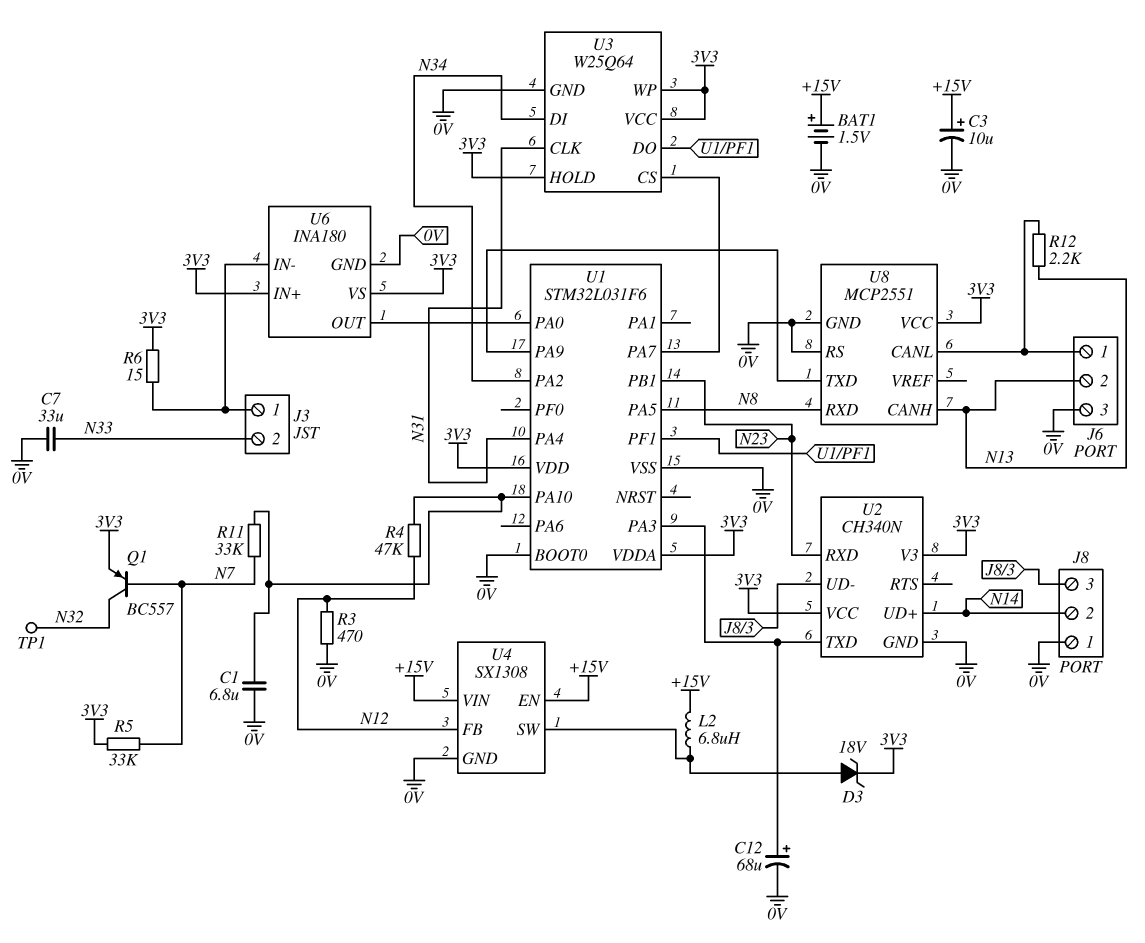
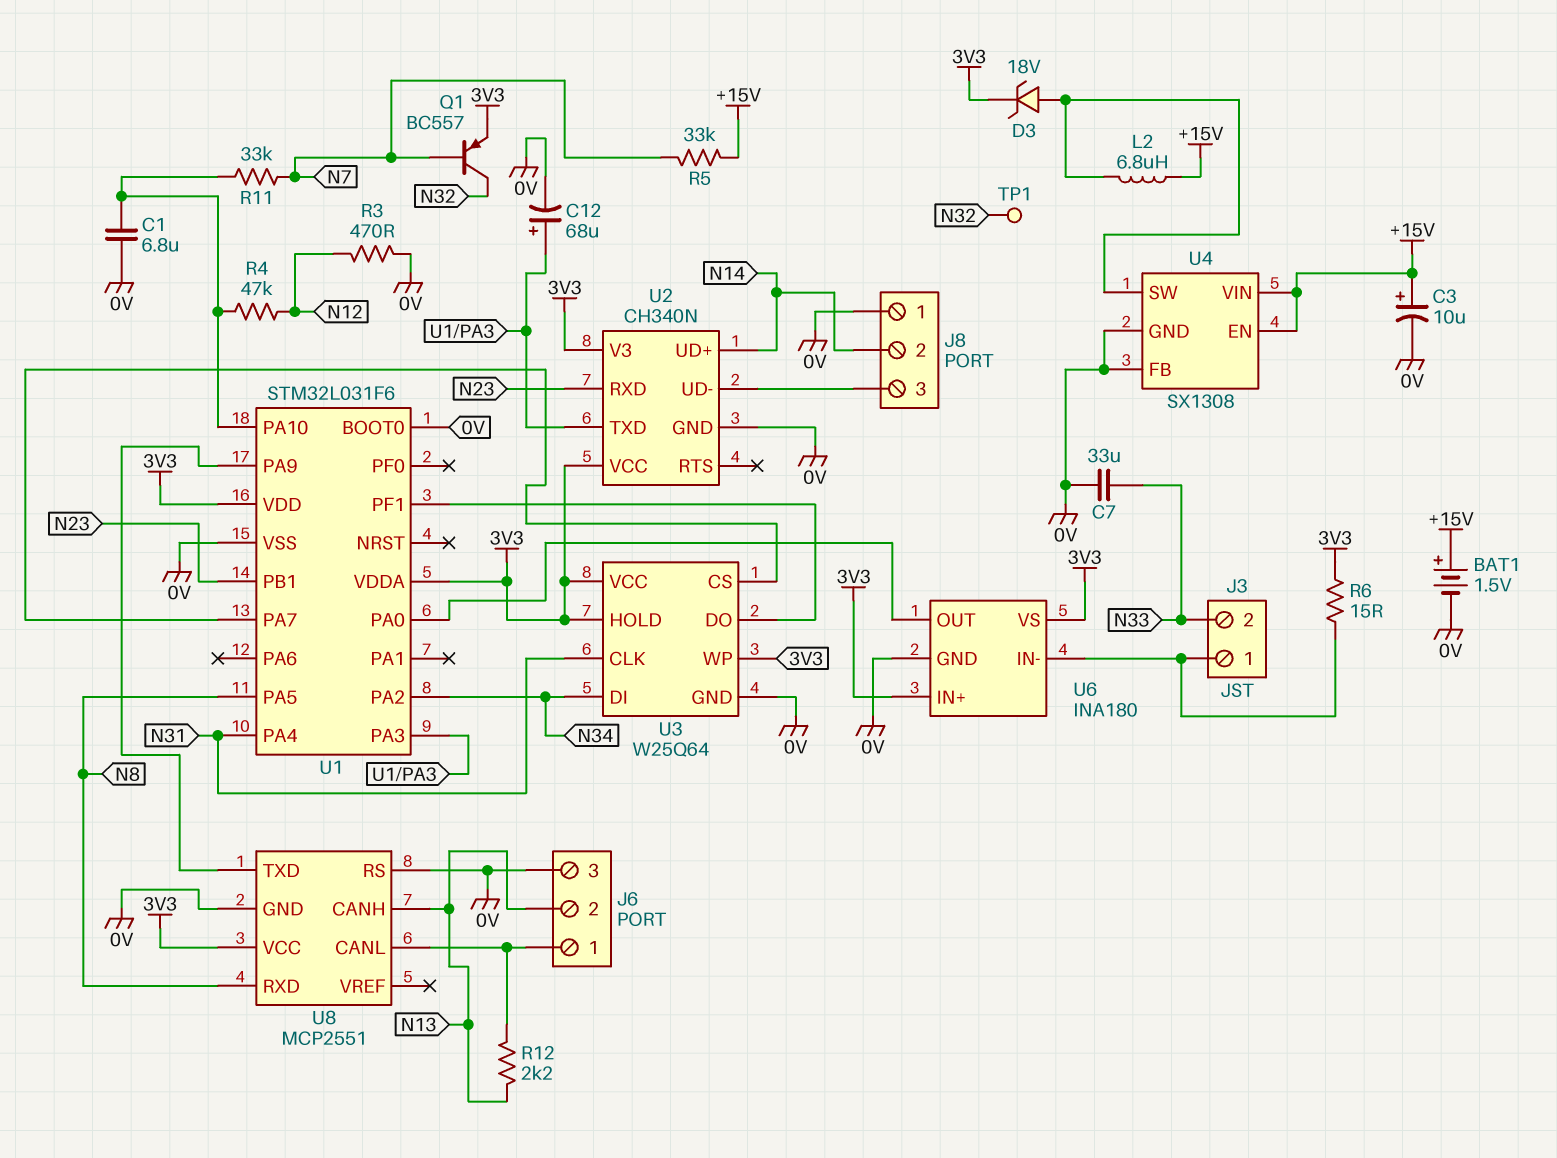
R5: 33k (3V3, N7) -> 33k (+15V, N7)
U4 pin FB: N12 -> 0V

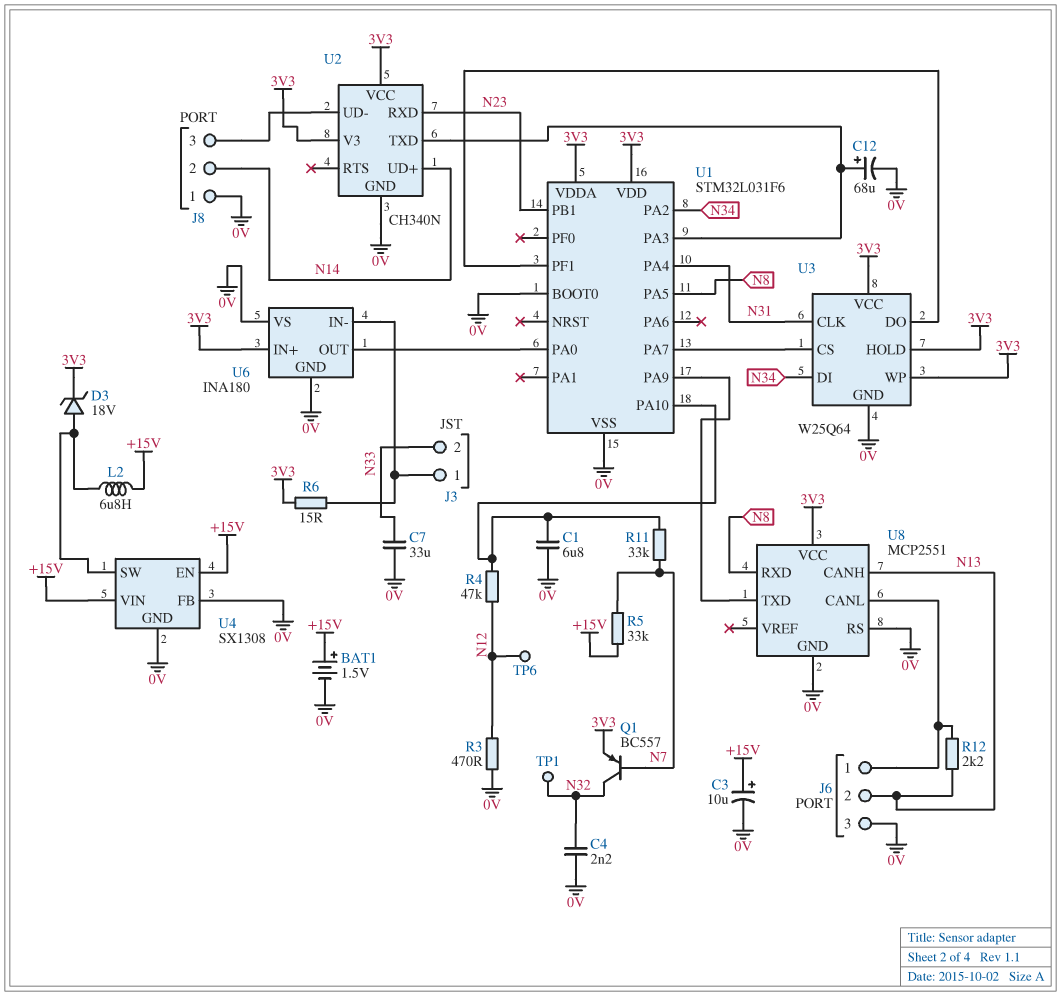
C4: none -> 2.2nF (0V, N32)
TP6: none -> test point (N12)
U6 pin VS: 3V3 -> 0V

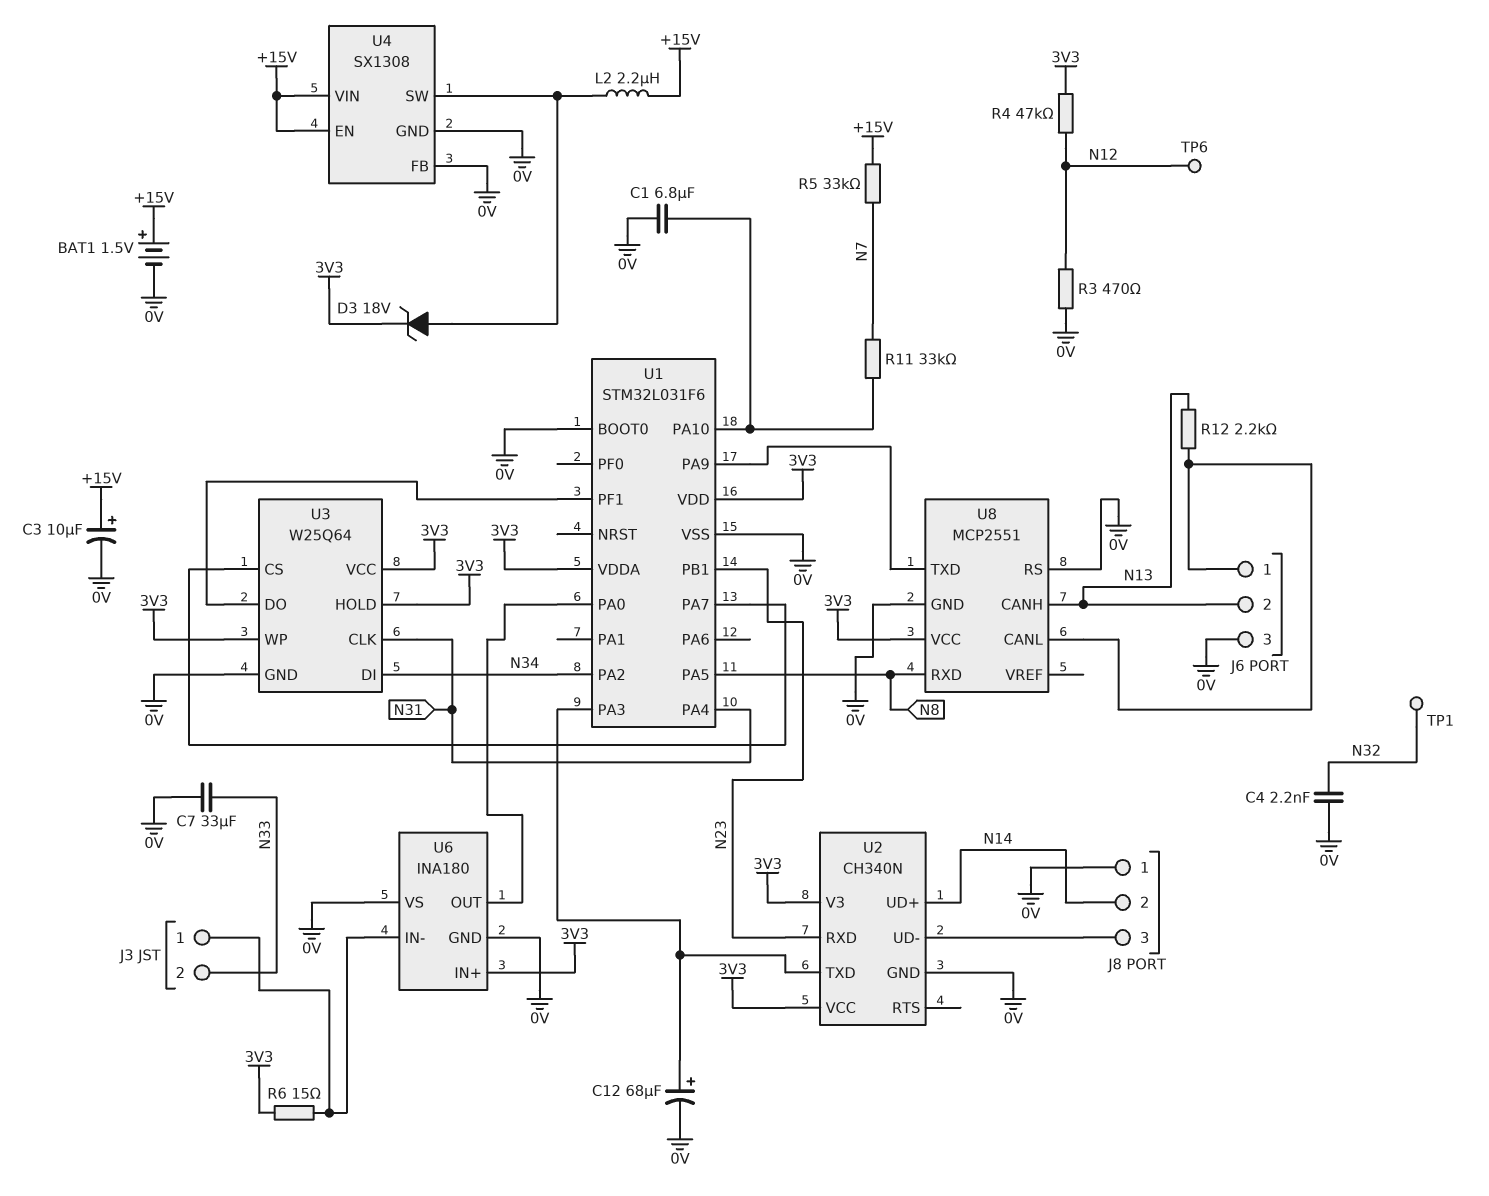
L2: 6.8uH (+15V, U4/SW) -> 2.2uH (+15V, U4/SW)
Q1: PNP BC557 (B N7, C N32, E 3V3) -> none
R4: 47k (N12, U1/PA10) -> 47k (3V3, N12)

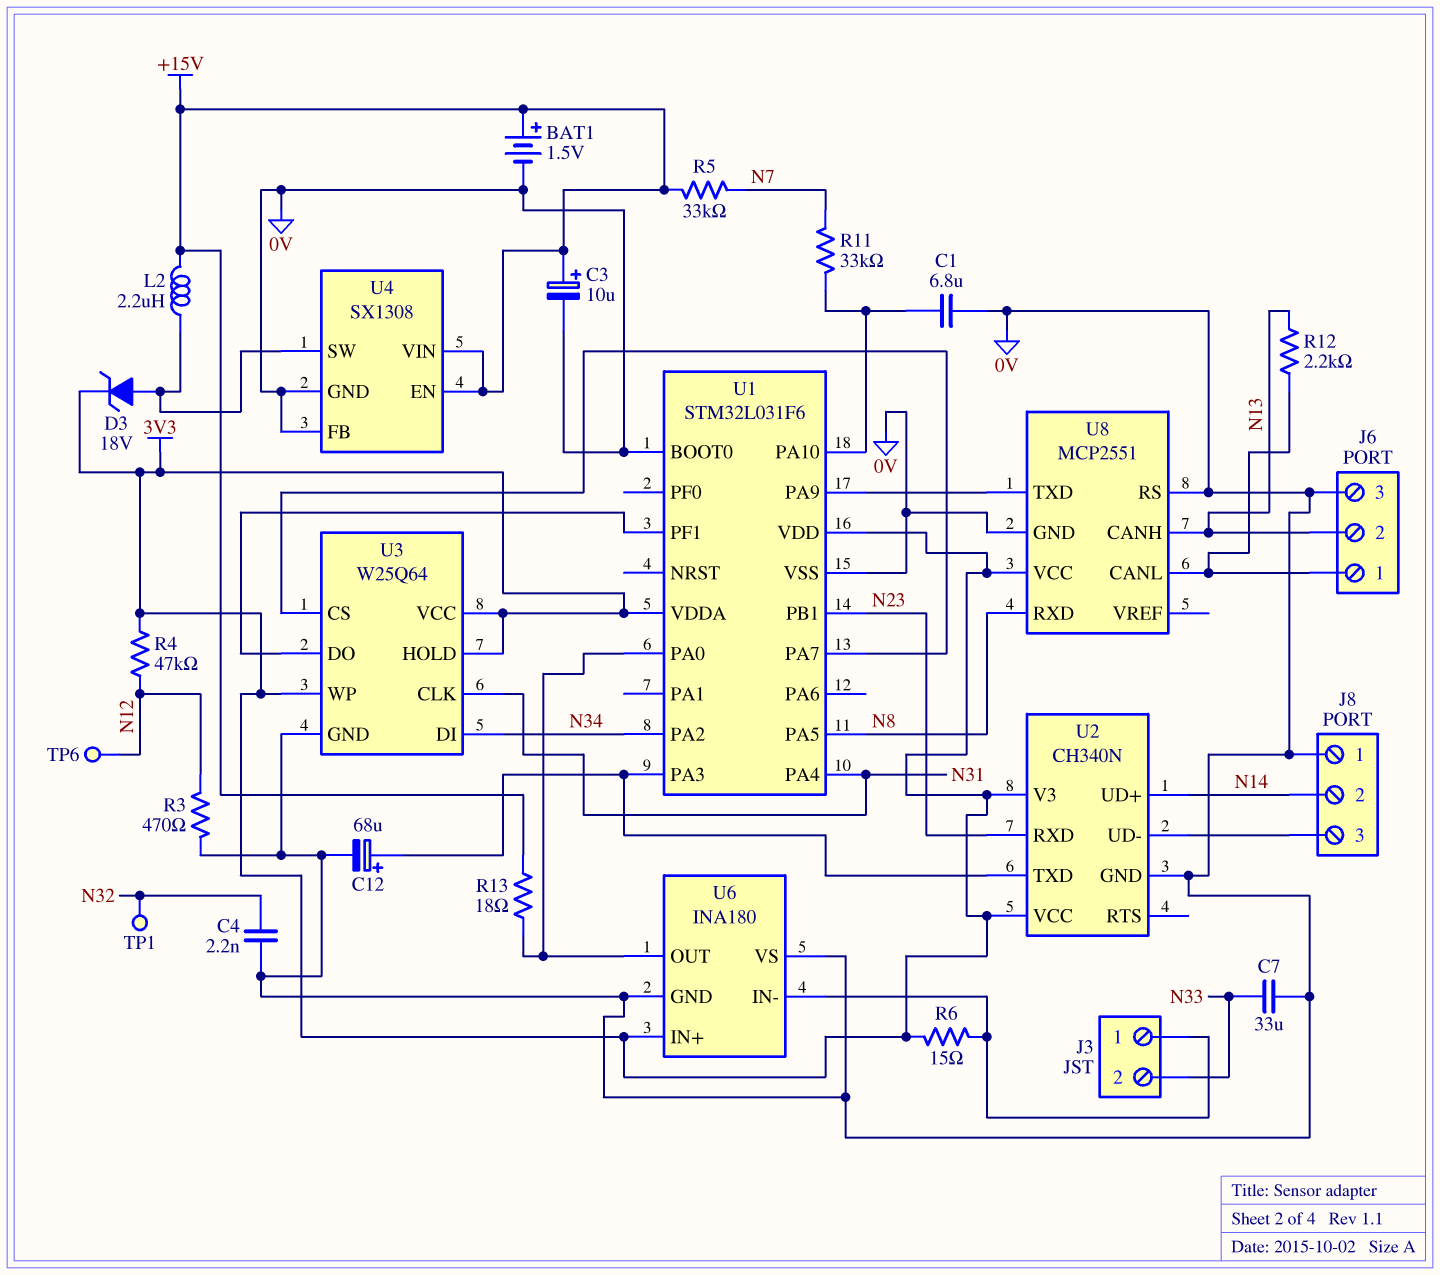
R13: none -> 18 (+15V, U1/PA0)

